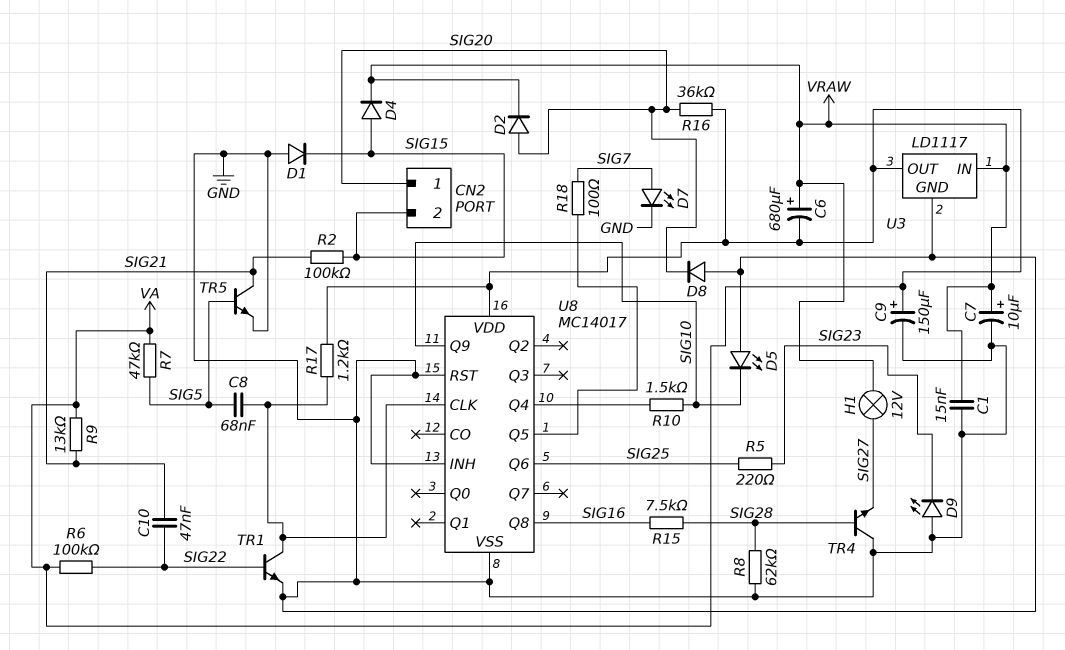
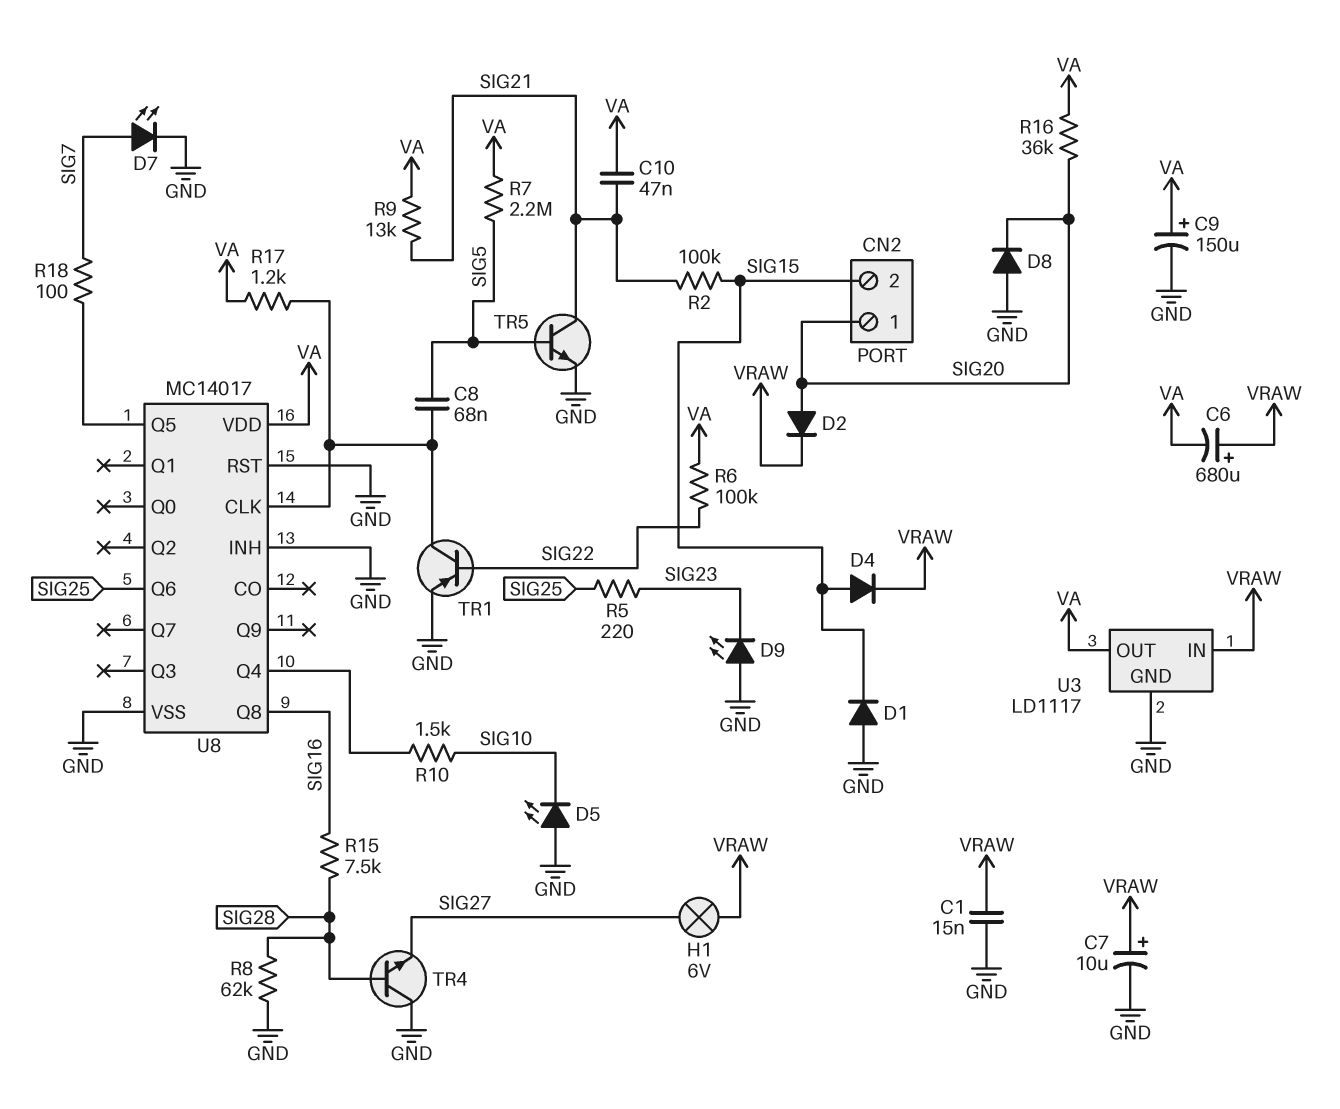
C10: 47nF (SIG21, SIG22) -> 47nF (SIG21, VA)
H1: lamp 12V (SIG27, VRAW) -> lamp 6V (SIG27, VRAW)
R7: 47k (SIG5, VA) -> 2.2M (SIG5, VA)
TR1: NPN (B SIG22, C U8/CLK, E GND) -> PNP (B SIG22, C U8/CLK, E GND)
U8 pin Q9: SIG10 -> none

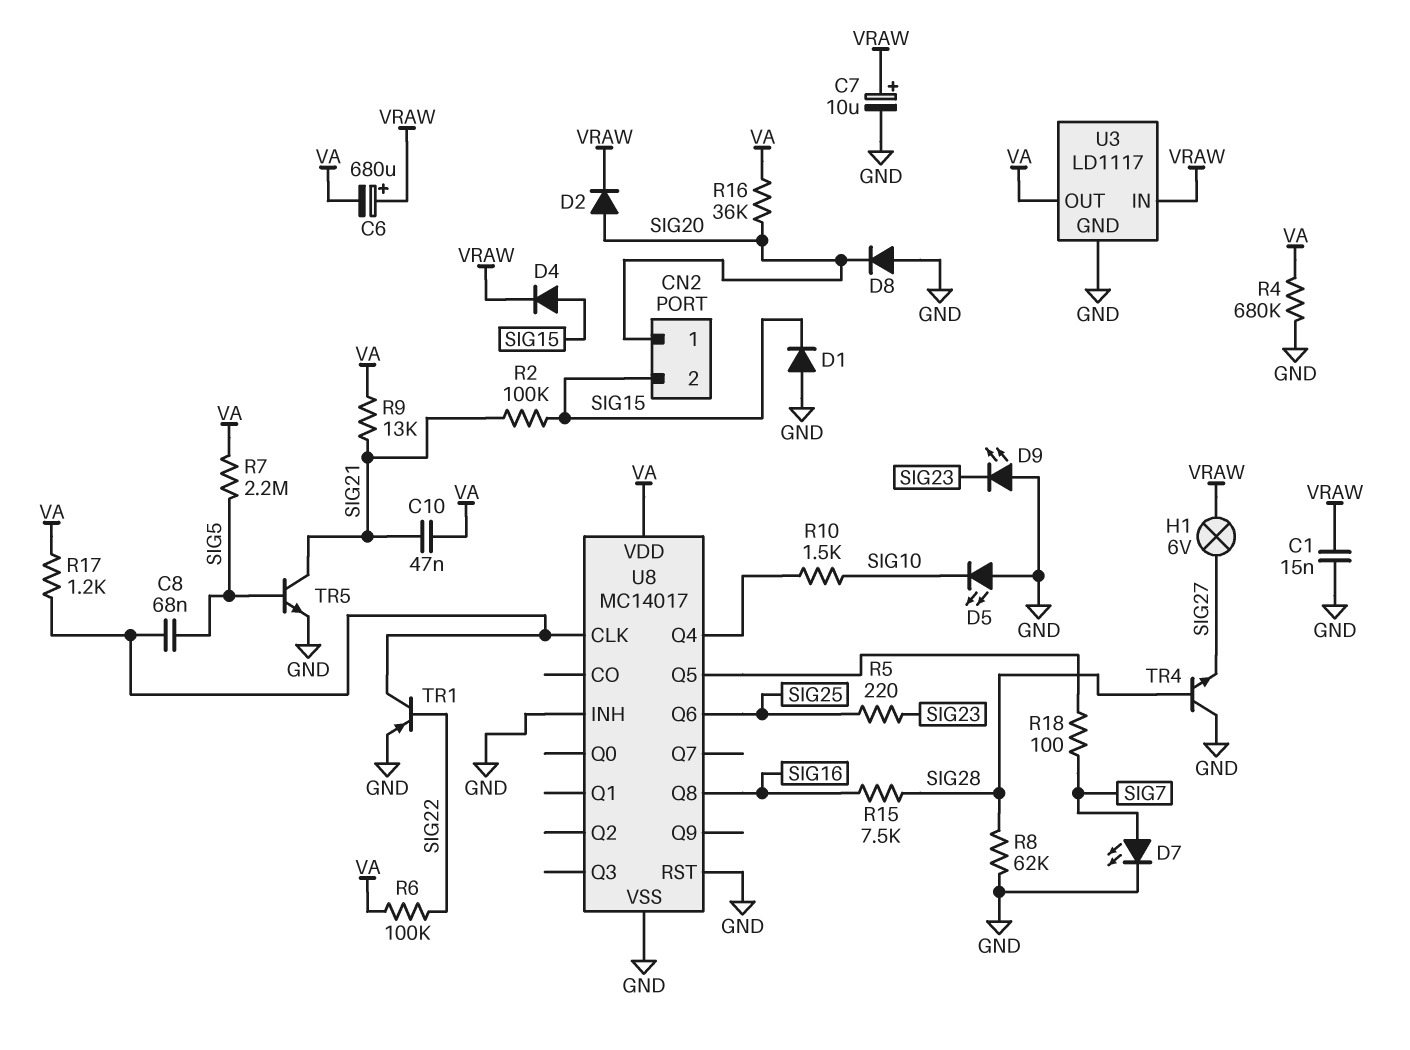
C9: 150uF (plus VA, minus GND) -> none
R4: none -> 680k (GND, VA)

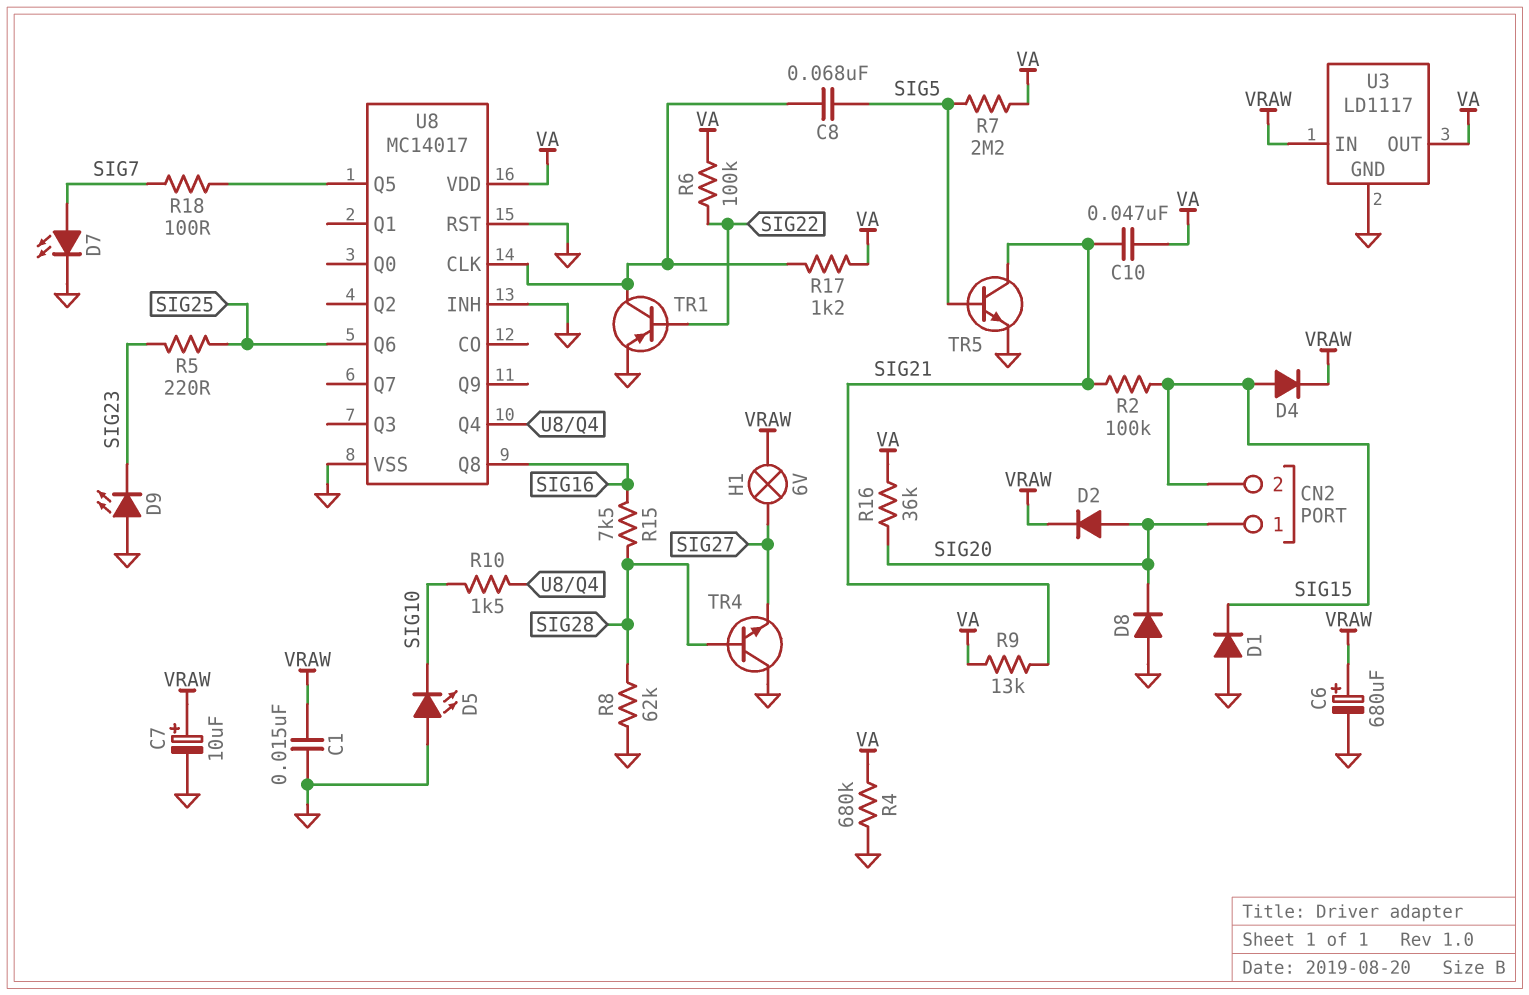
C6: 680uF (plus VRAW, minus VA) -> 680uF (plus VRAW, minus GND)

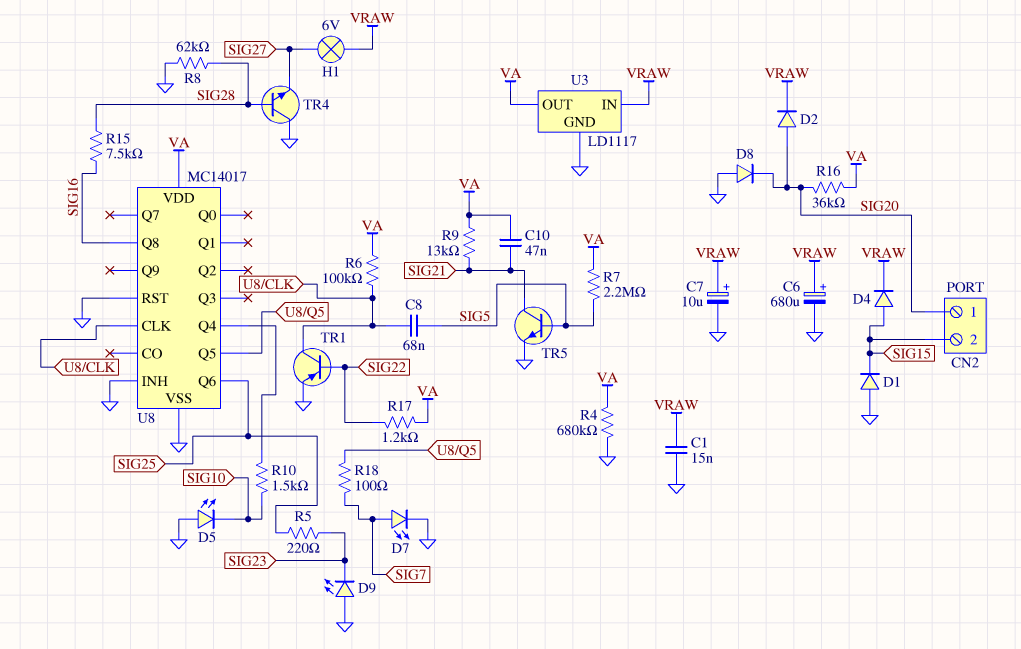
R2: 100k (SIG15, SIG21) -> none
R6: 100k (SIG22, VA) -> 100k (U8/CLK, VA)
R17: 1.2k (U8/CLK, VA) -> 1.2k (SIG22, VA)

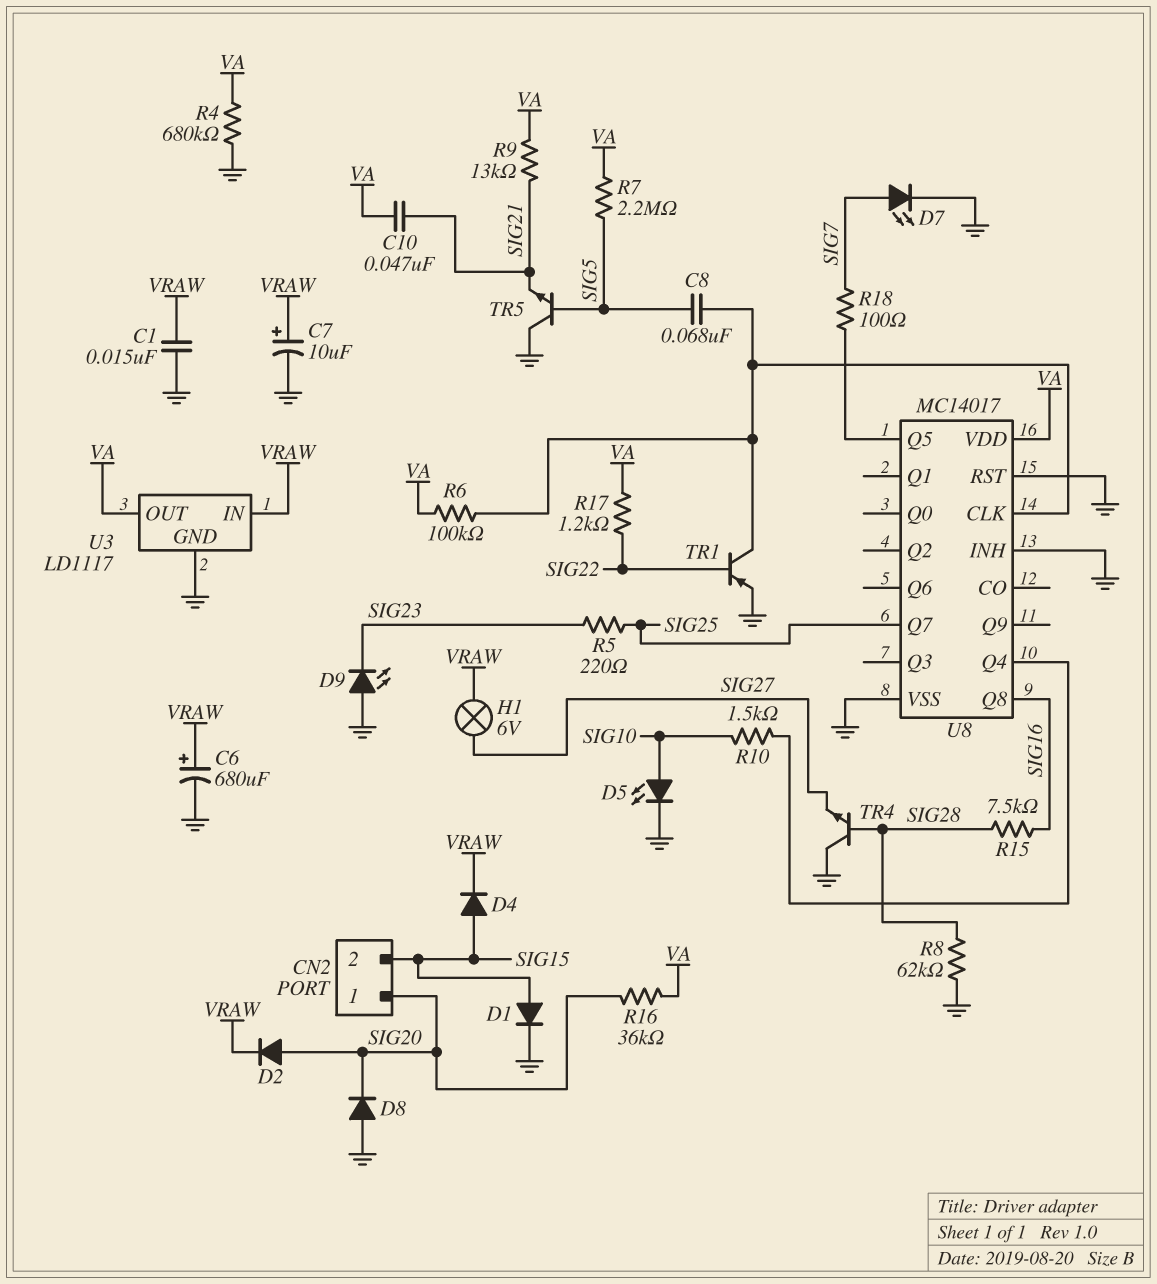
D1: diode (A GND, K SIG15) -> diode (A SIG15, K GND)
D5: LED (A GND, K SIG10) -> LED (A SIG10, K GND)
TR5: NPN (B SIG5, C SIG21, E GND) -> NPN (B SIG5, C GND, E SIG21)
U8 pin Q6: SIG25 -> none
U8 pin Q7: none -> SIG25

